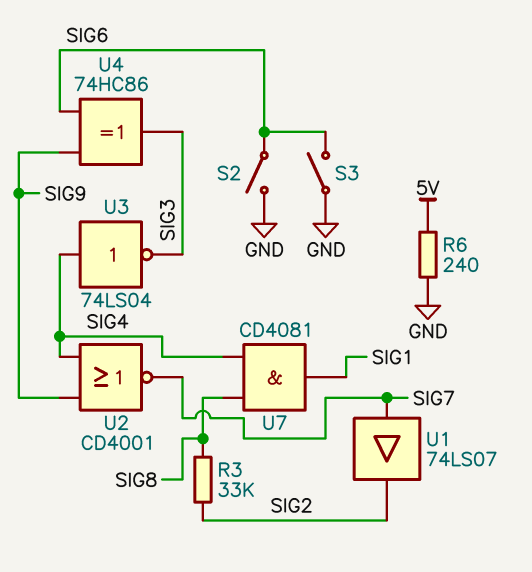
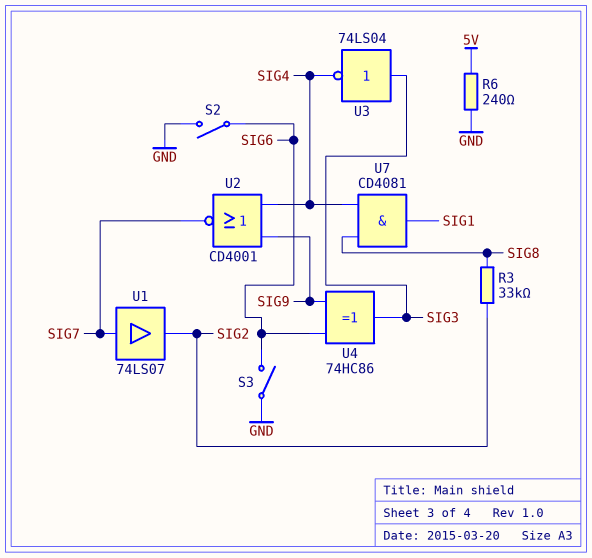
U3: NOT 74LS04 (in SIG4, out SIG3) -> NOT 74LS04 (in SIG3, out SIG4)

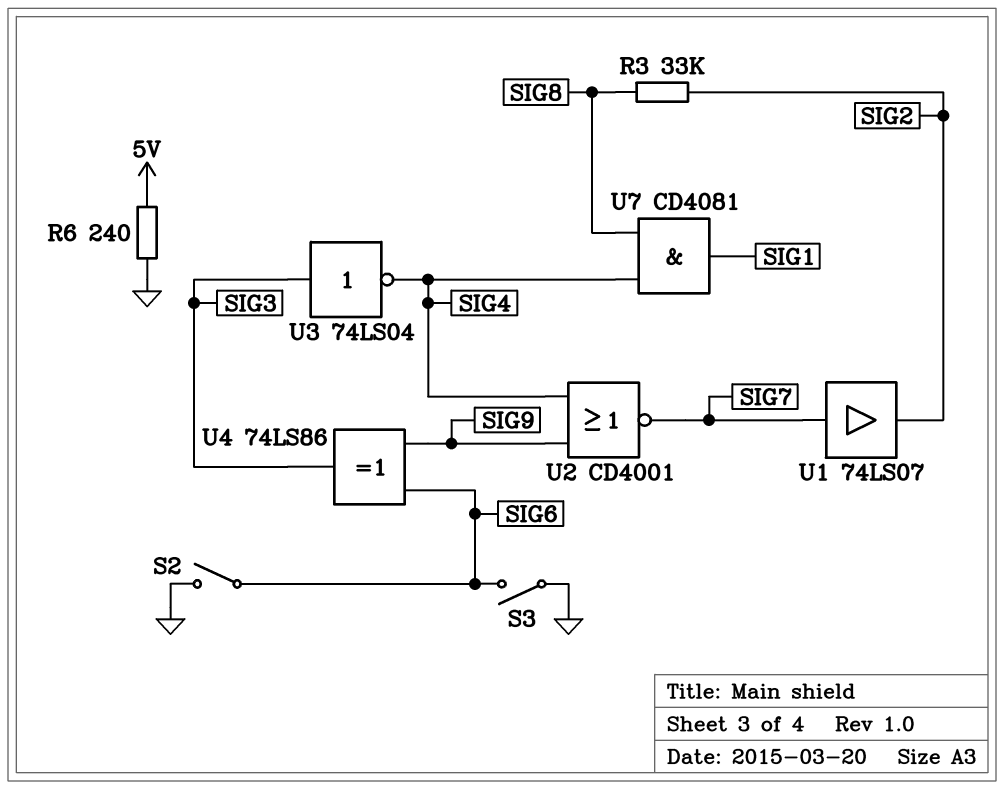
U4: XOR 74HC86 (in SIG6, in SIG9, out SIG3) -> XOR 74LS86 (in SIG6, in SIG9, out SIG3)

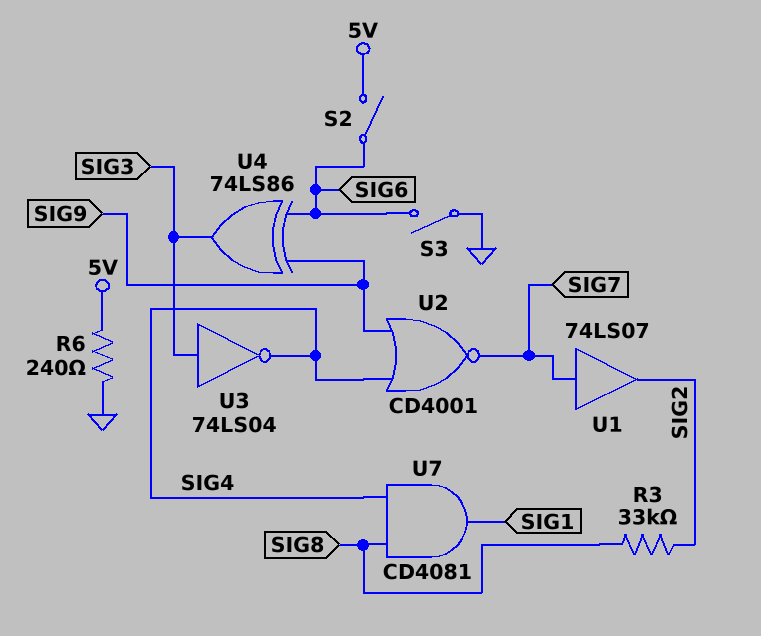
S2: switch (GND, SIG6) -> switch (5V, SIG6)

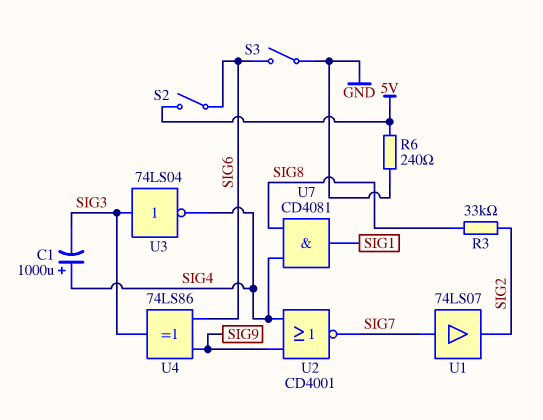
C1: none -> 1000uF (plus SIG4, minus SIG3)

